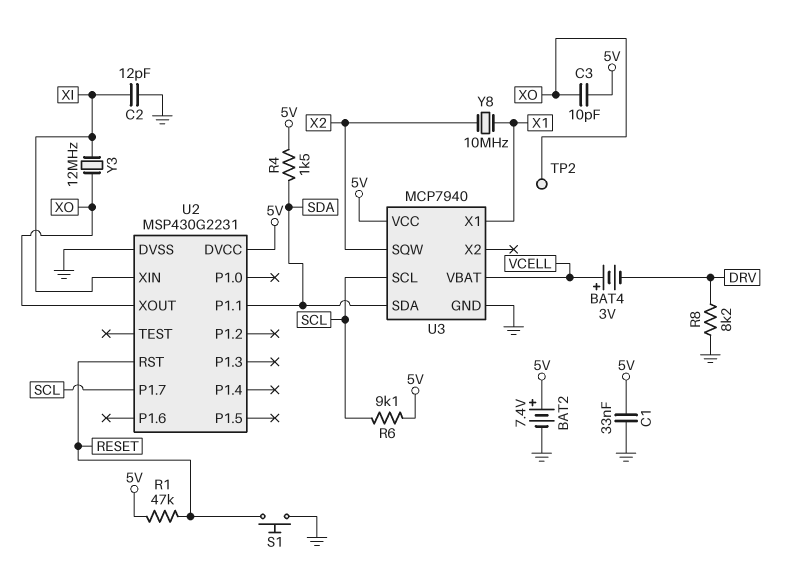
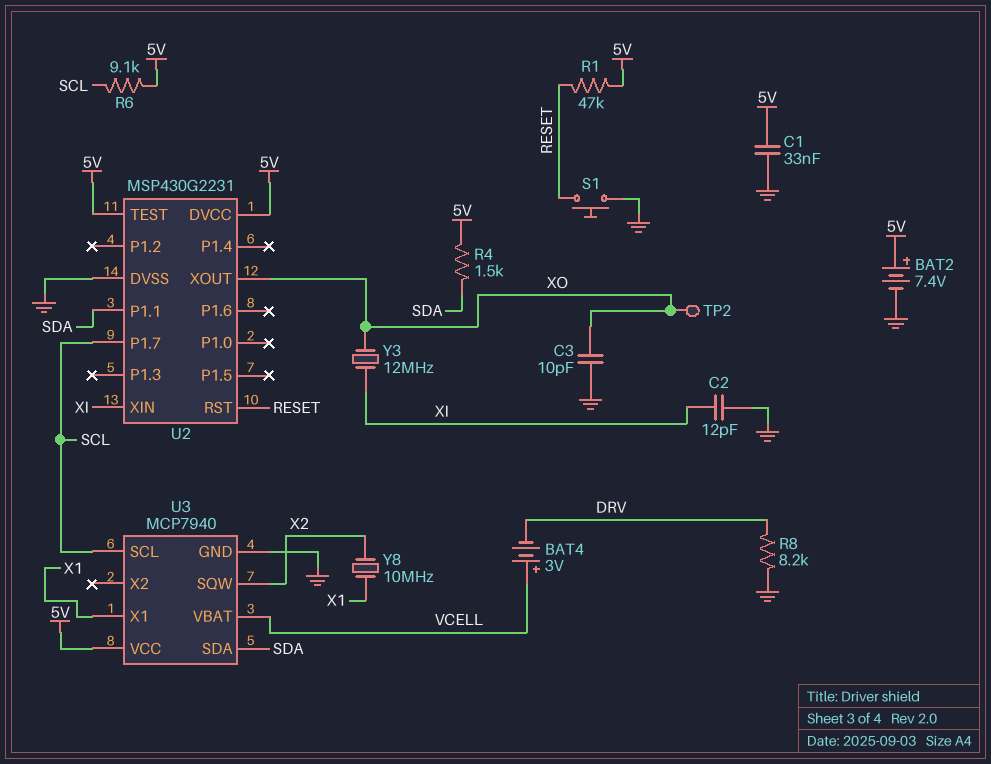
C3: 10pF (5V, XO) -> 10pF (GND, XO)
U2 pin TEST: none -> 5V

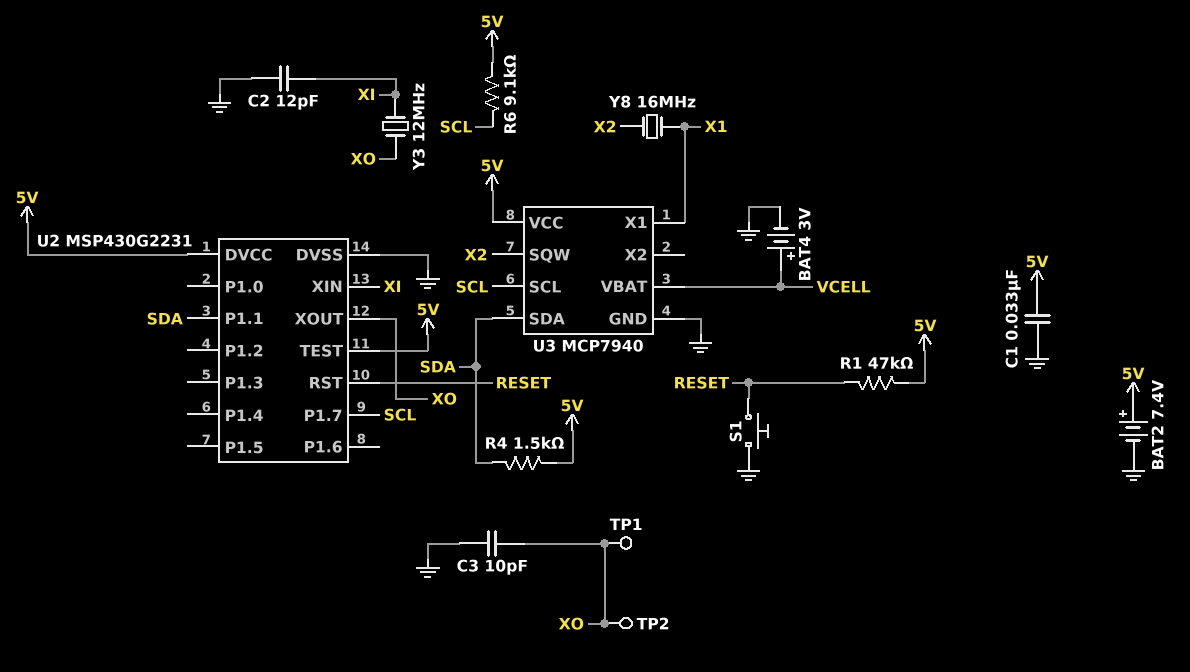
BAT4: 3V (plus VCELL, minus DRV) -> 3V (plus VCELL, minus GND)
R8: 8.2k (DRV, GND) -> none
TP1: none -> test point (XO)
Y8: 10MHz (X1, X2) -> 16MHz (X1, X2)

